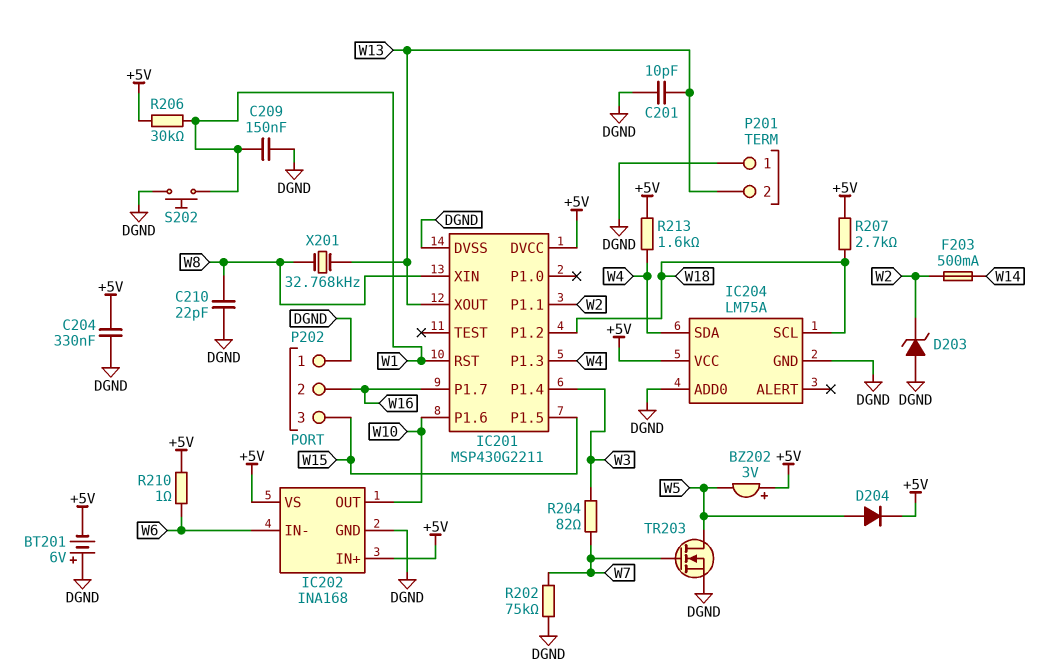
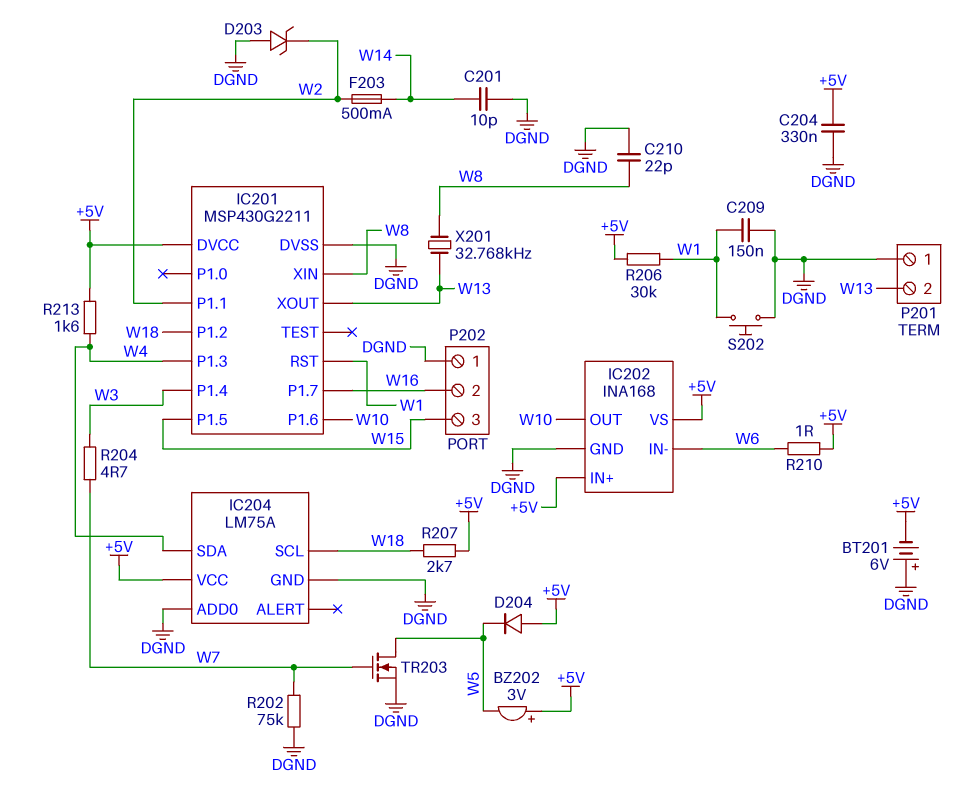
C201: 10pF (DGND, W13) -> 10pF (DGND, W14)
D204: diode (A W5, K +5V) -> diode (A +5V, K W5)
R204: 82 (W3, W7) -> 4.7 (W3, W7)

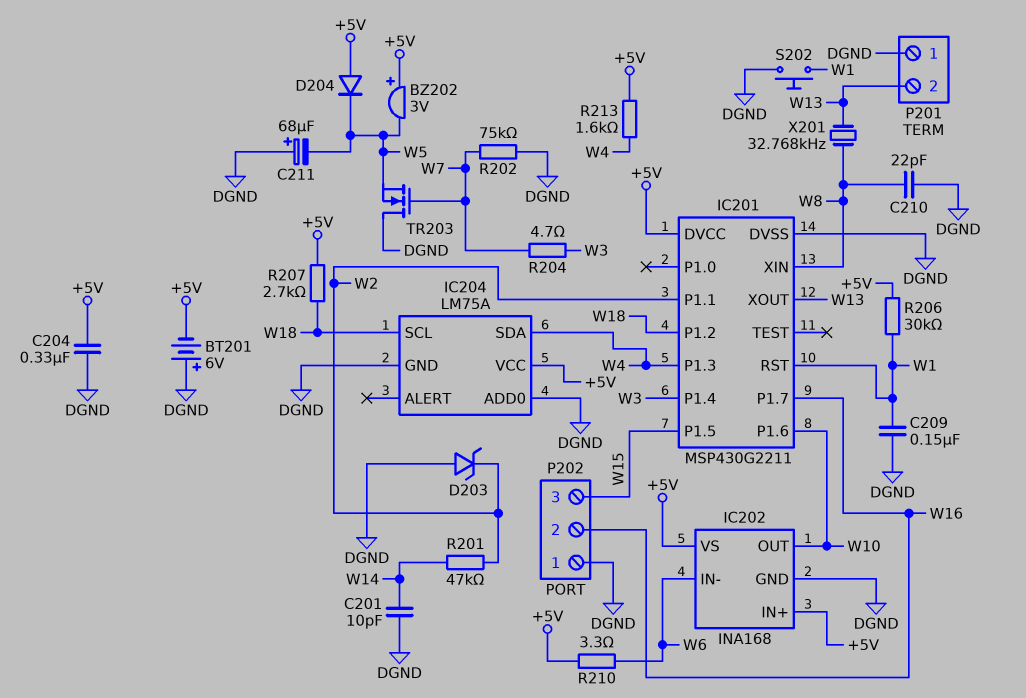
C211: none -> 68uF (plus DGND, minus W5)
F203: 500mA (W2, W14) -> none
R201: none -> 47k (W2, W14)
R210: 1 (+5V, W6) -> 3.3 (+5V, W6)
TR203: NMOS (G W7, D W5, S DGND) -> NMOS (G W7, D DGND, S W5)

